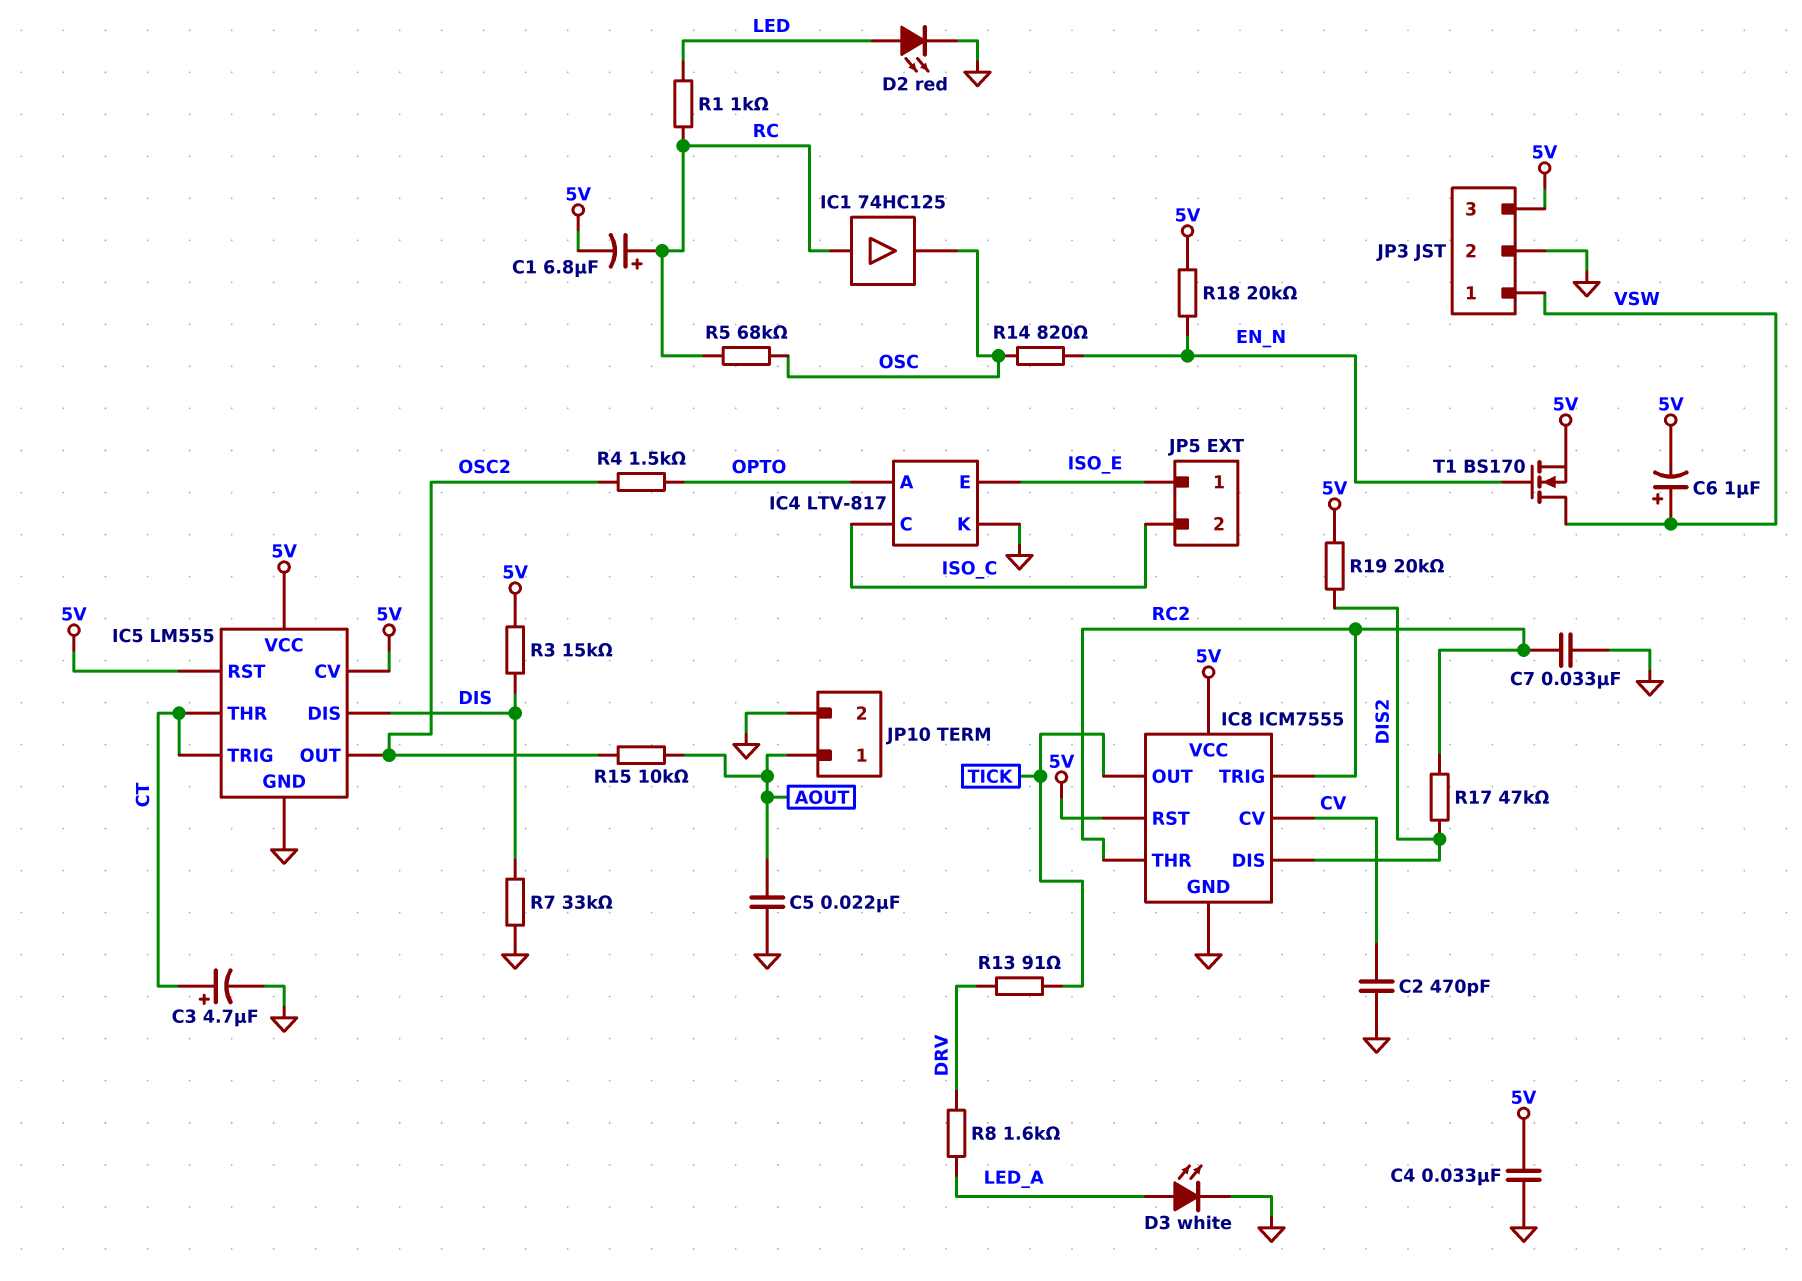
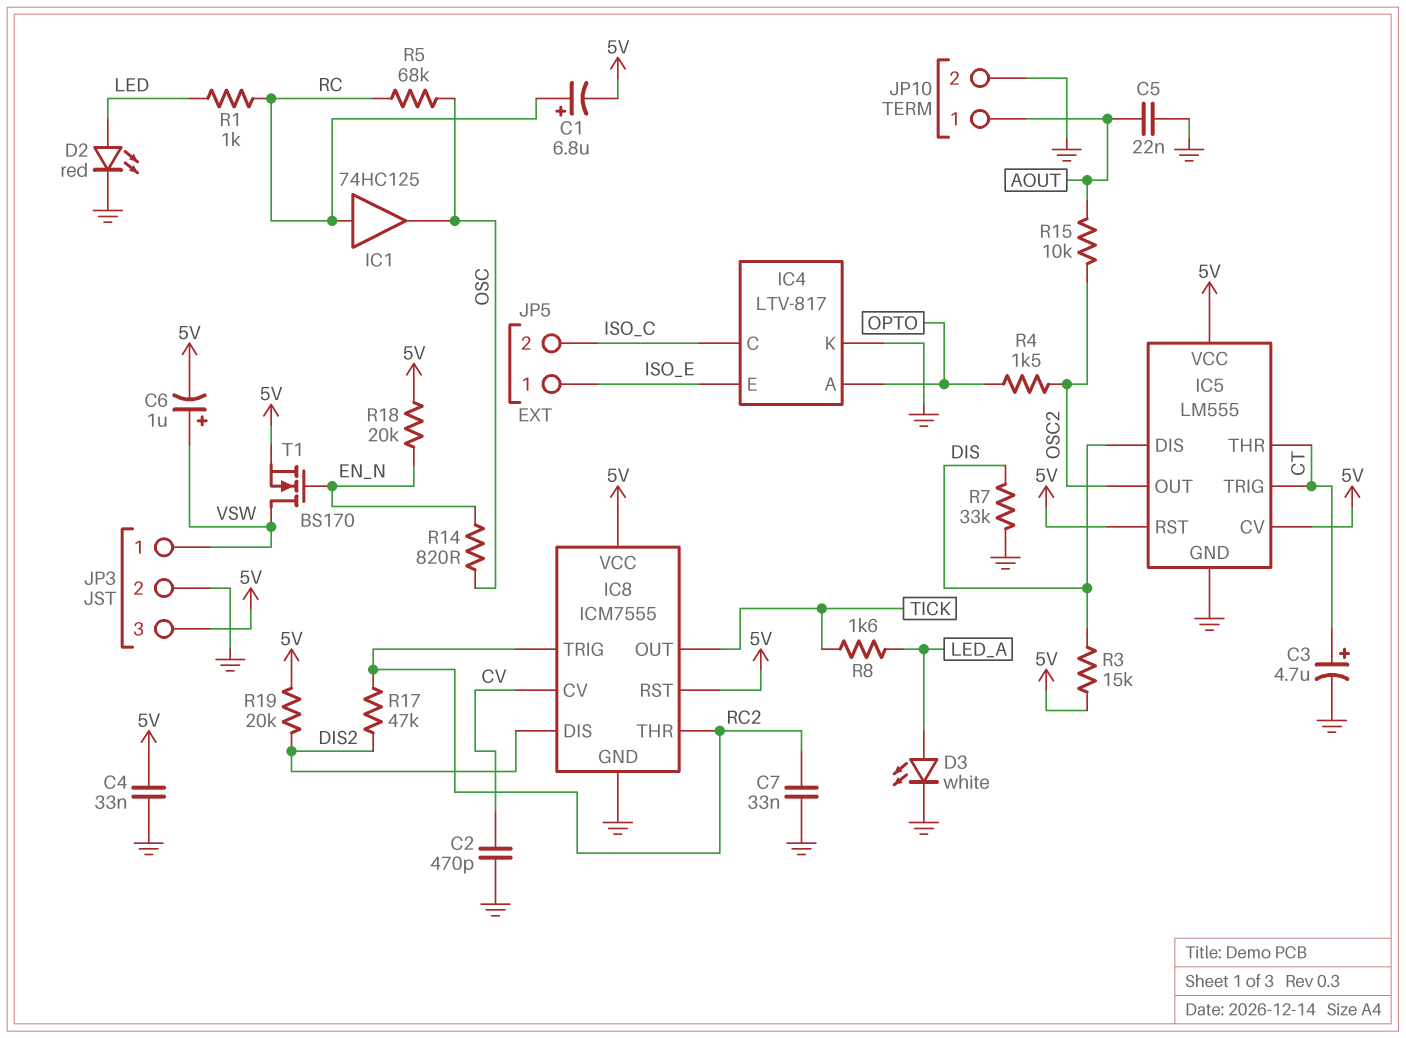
R8: 1.6k (DRV, LED_A) -> 1.6k (LED_A, TICK)
R13: 91 (DRV, TICK) -> none

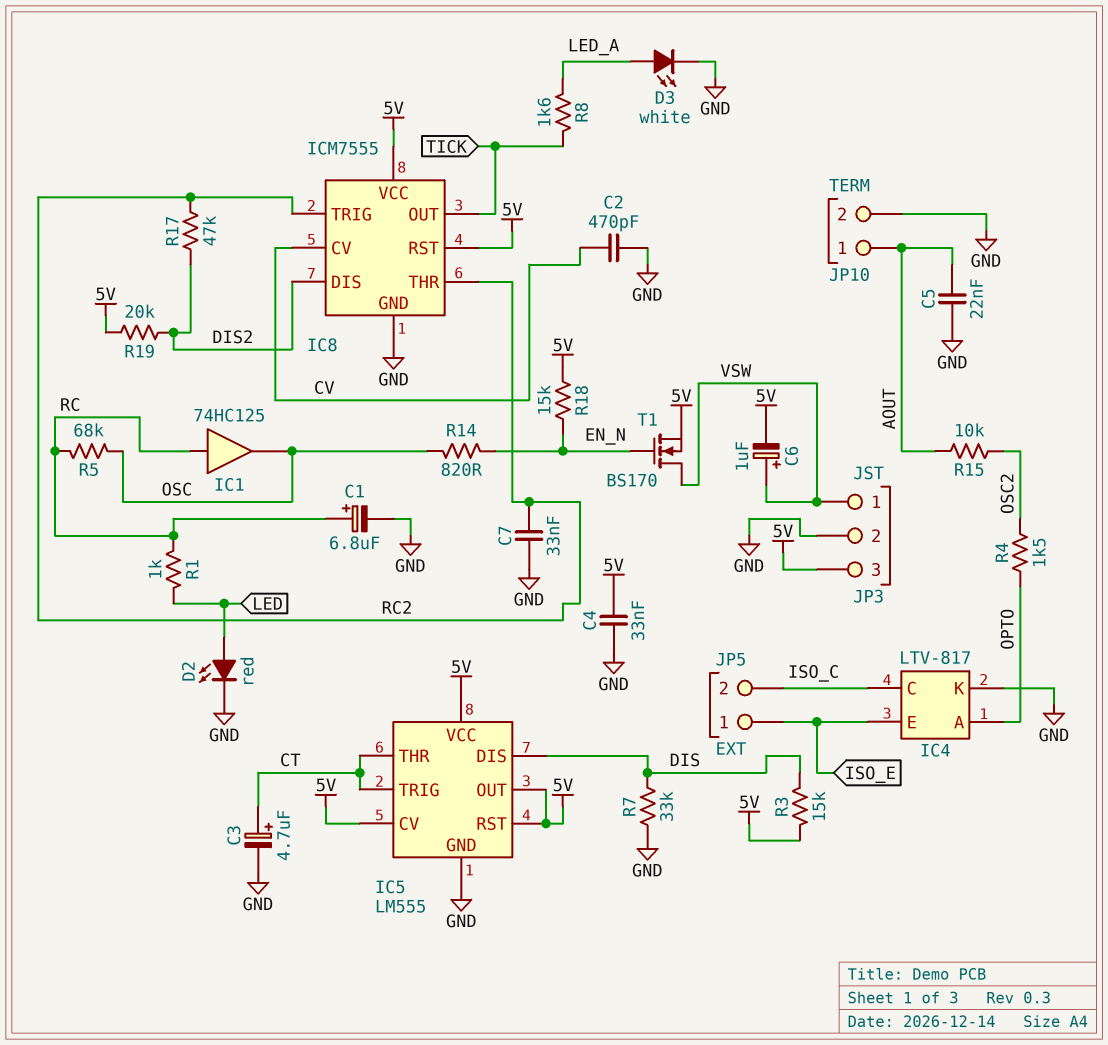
C1: 6.8uF (plus RC, minus 5V) -> 6.8uF (plus RC, minus GND)
IC5 pin OUT: OSC2 -> 5V
R18: 20k (5V, EN_N) -> 15k (5V, EN_N)

